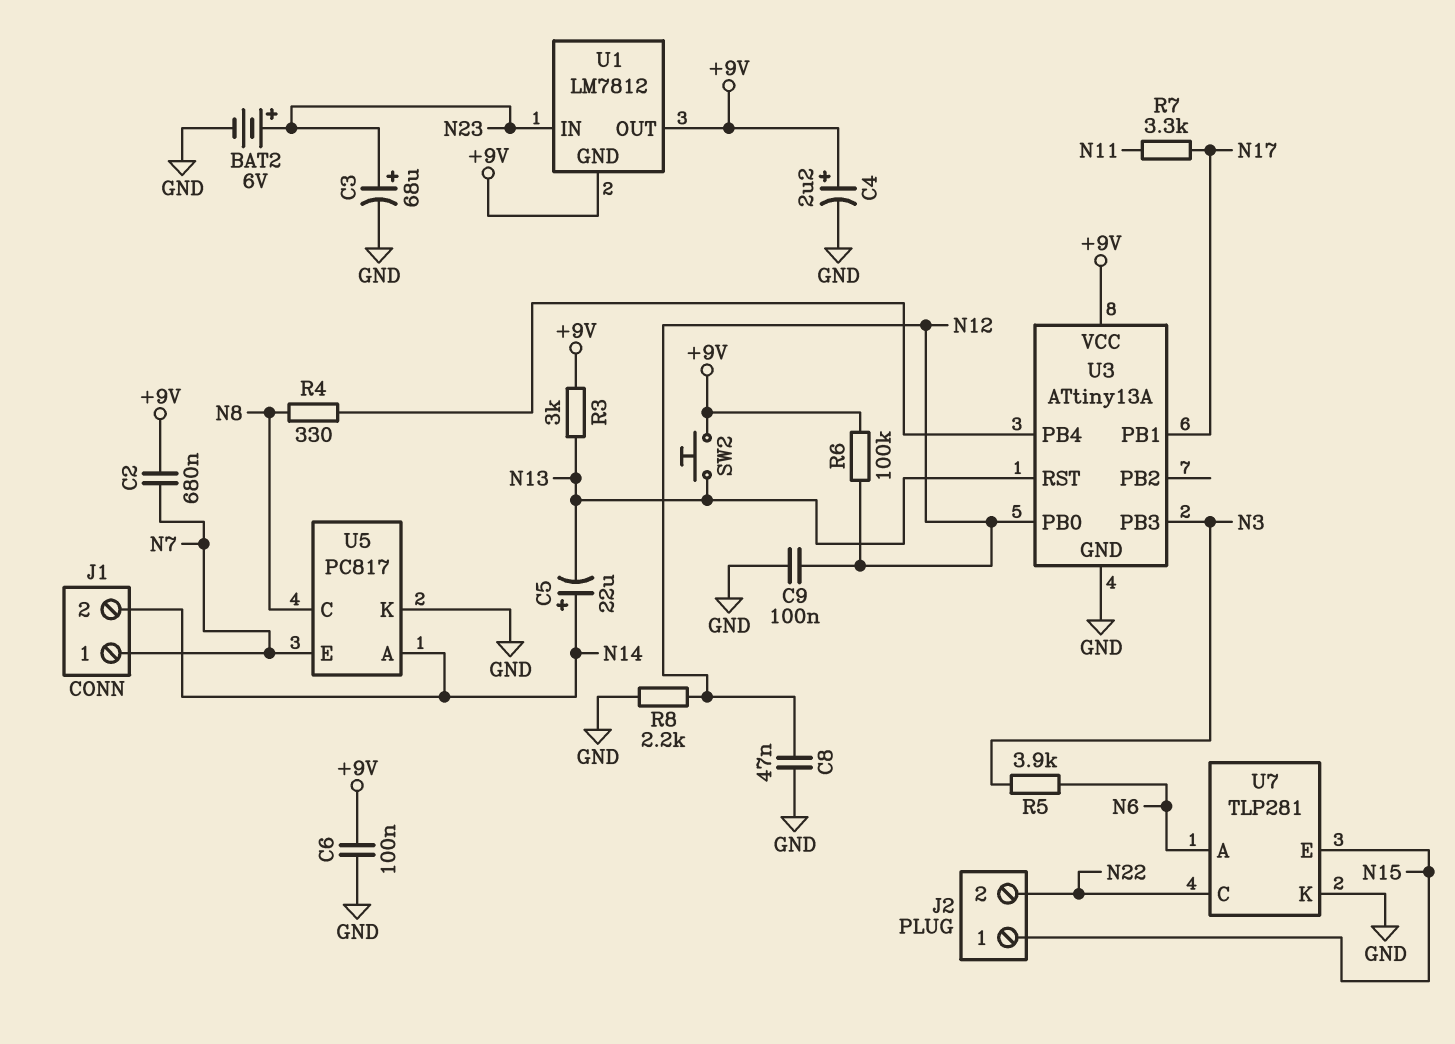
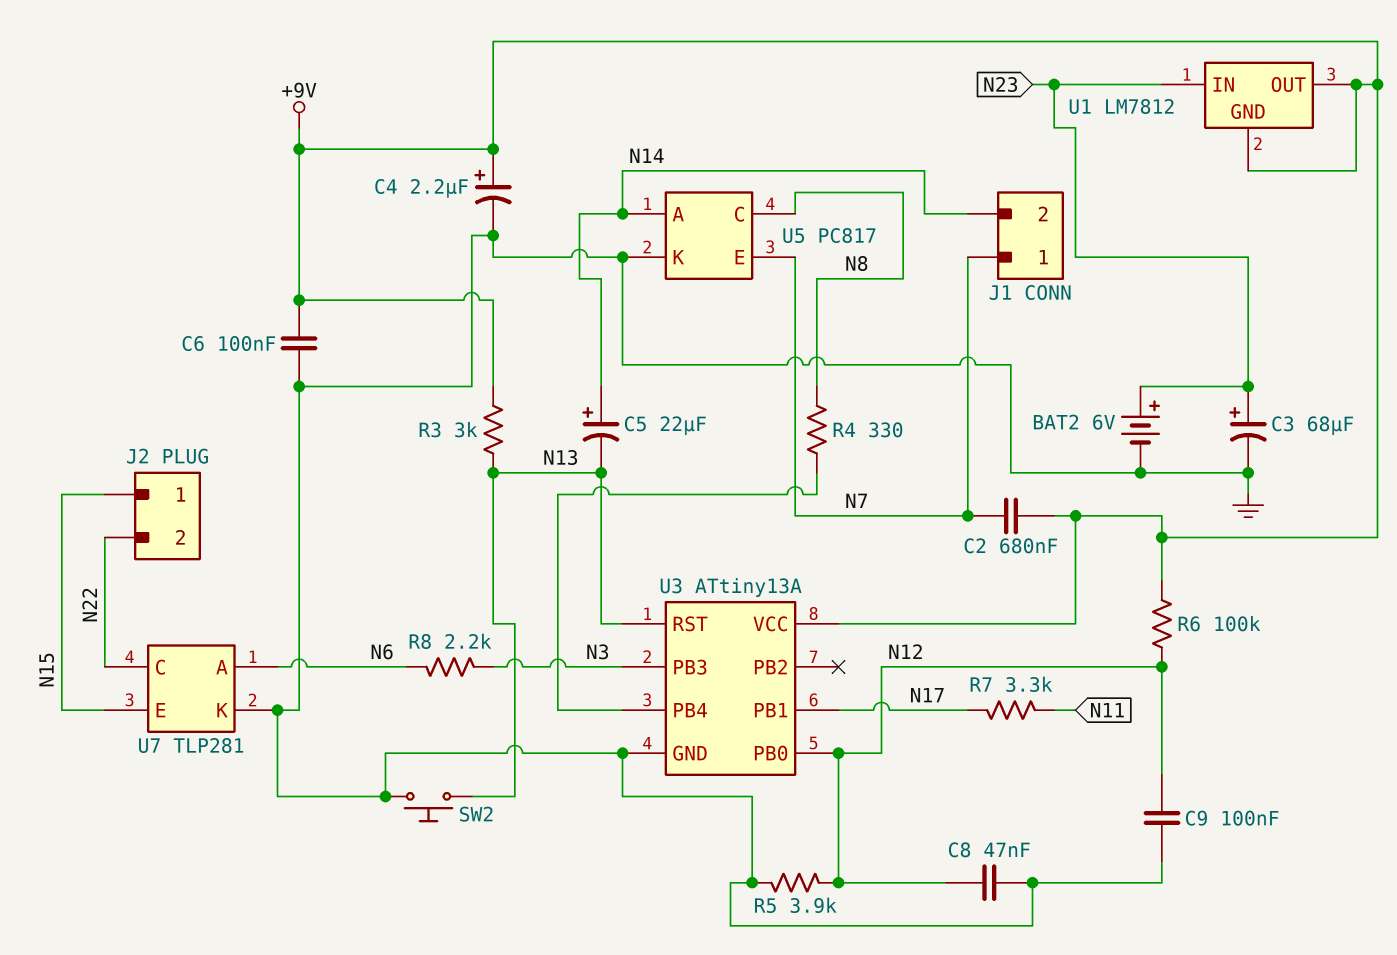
R5: 3.9k (N3, N6) -> 3.9k (GND, N12)
R8: 2.2k (GND, N12) -> 2.2k (N3, N6)
SW2: button (+9V, N13) -> button (GND, N13)

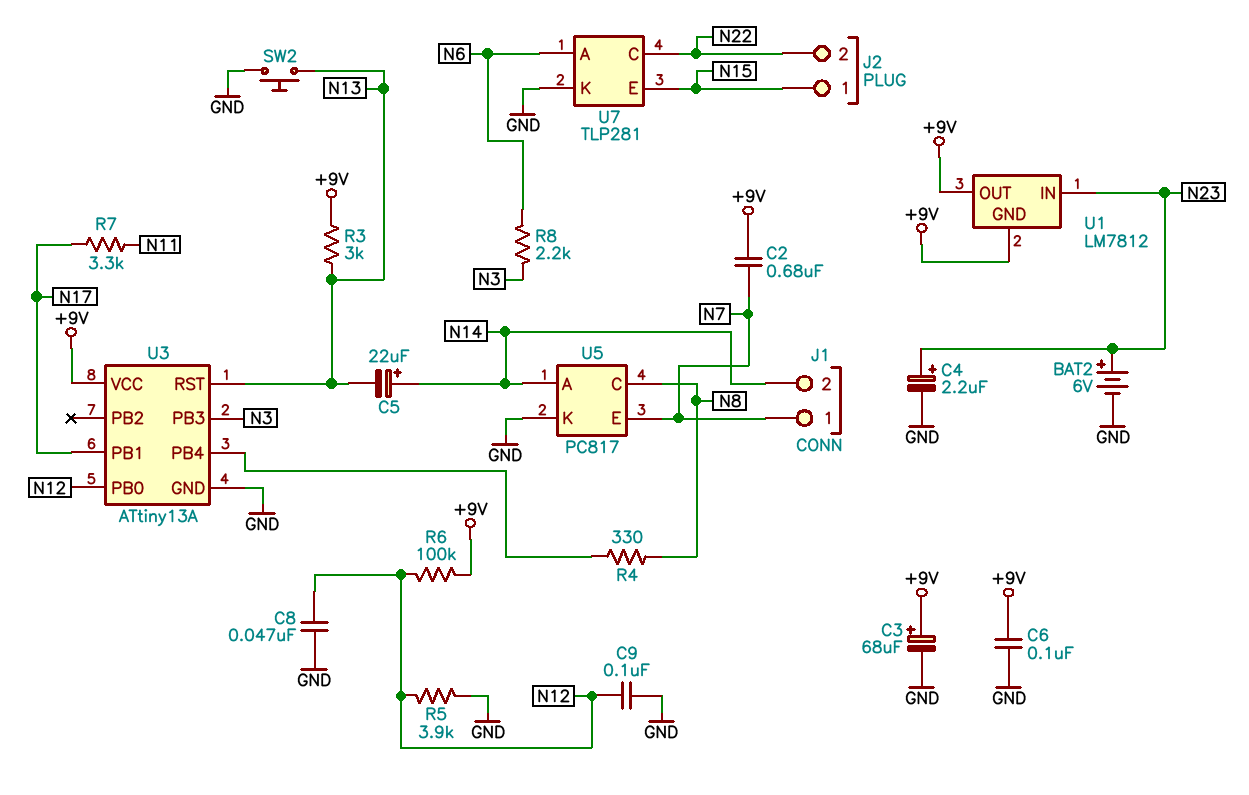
C3: 68uF (plus N23, minus GND) -> 68uF (plus +9V, minus GND)
C4: 2.2uF (plus +9V, minus GND) -> 2.2uF (plus N23, minus GND)

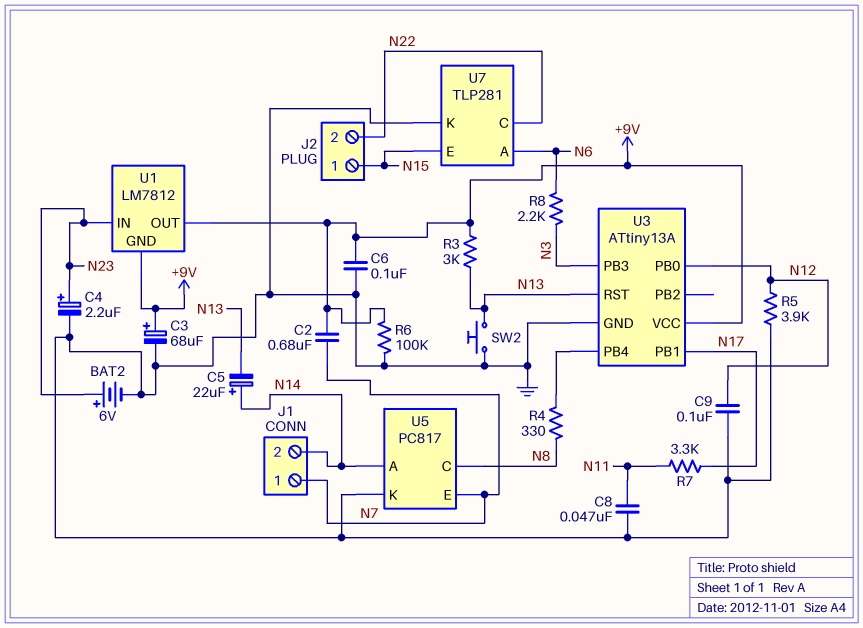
C8: 47nF (GND, N12) -> 47nF (GND, N11)
R6: 100k (+9V, N12) -> 100k (+9V, GND)

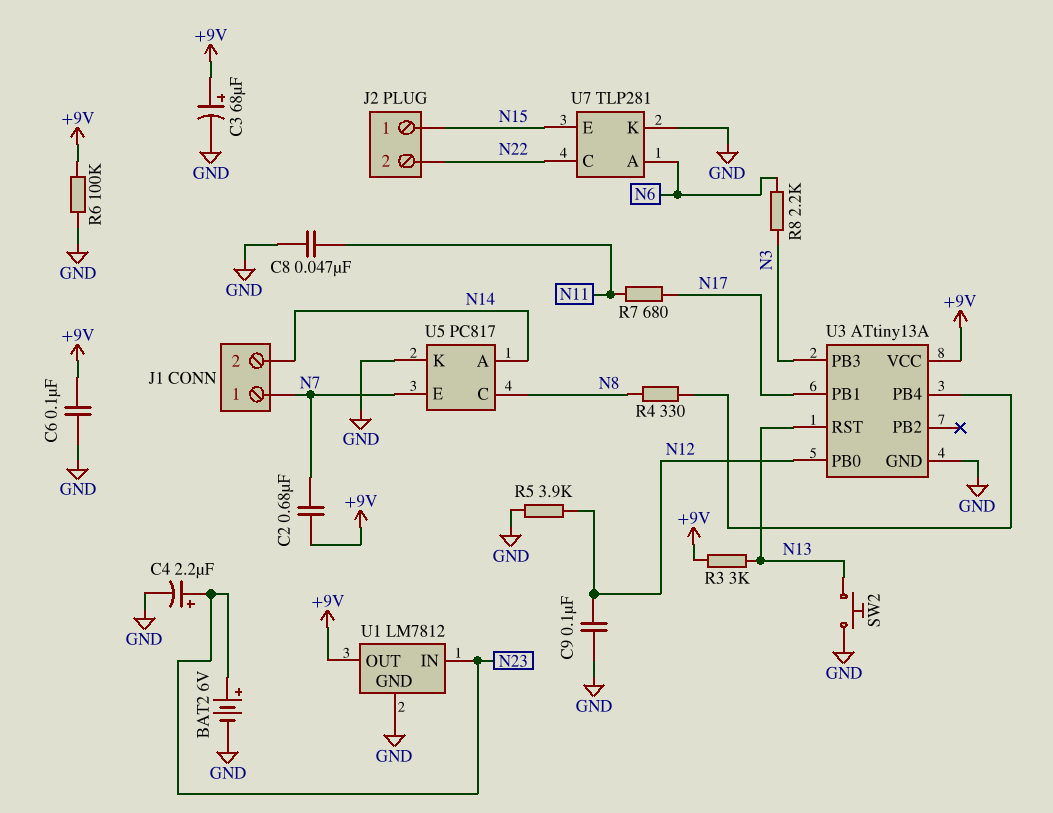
C5: 22uF (plus N14, minus N13) -> none
R7: 3.3k (N11, N17) -> 680 (N11, N17)
U1 pin GND: +9V -> GND

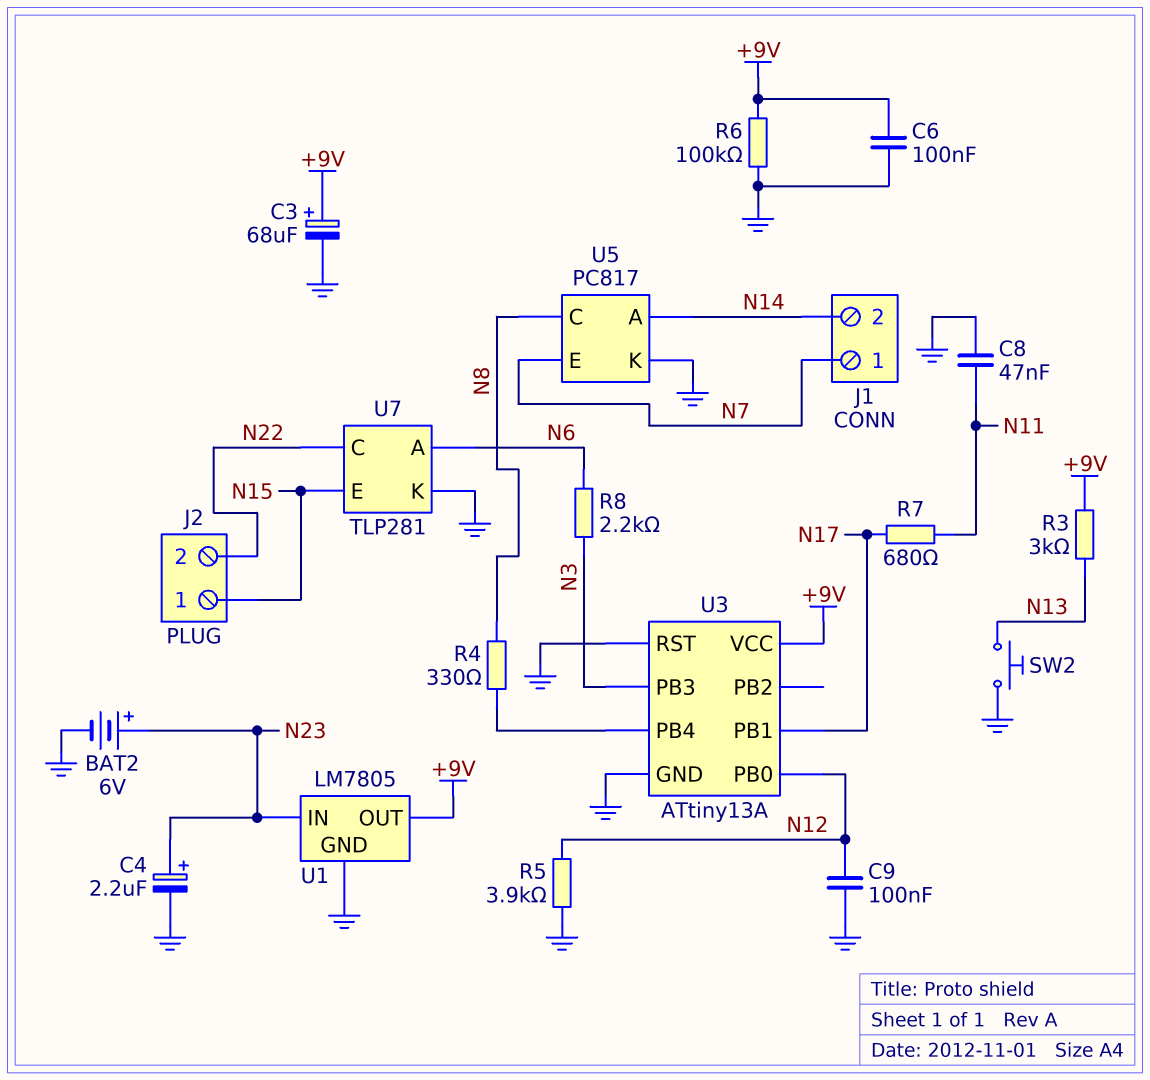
C2: 680nF (+9V, N7) -> none
U1: LM7812 -> LM7805
U3 pin RST: N13 -> GND

